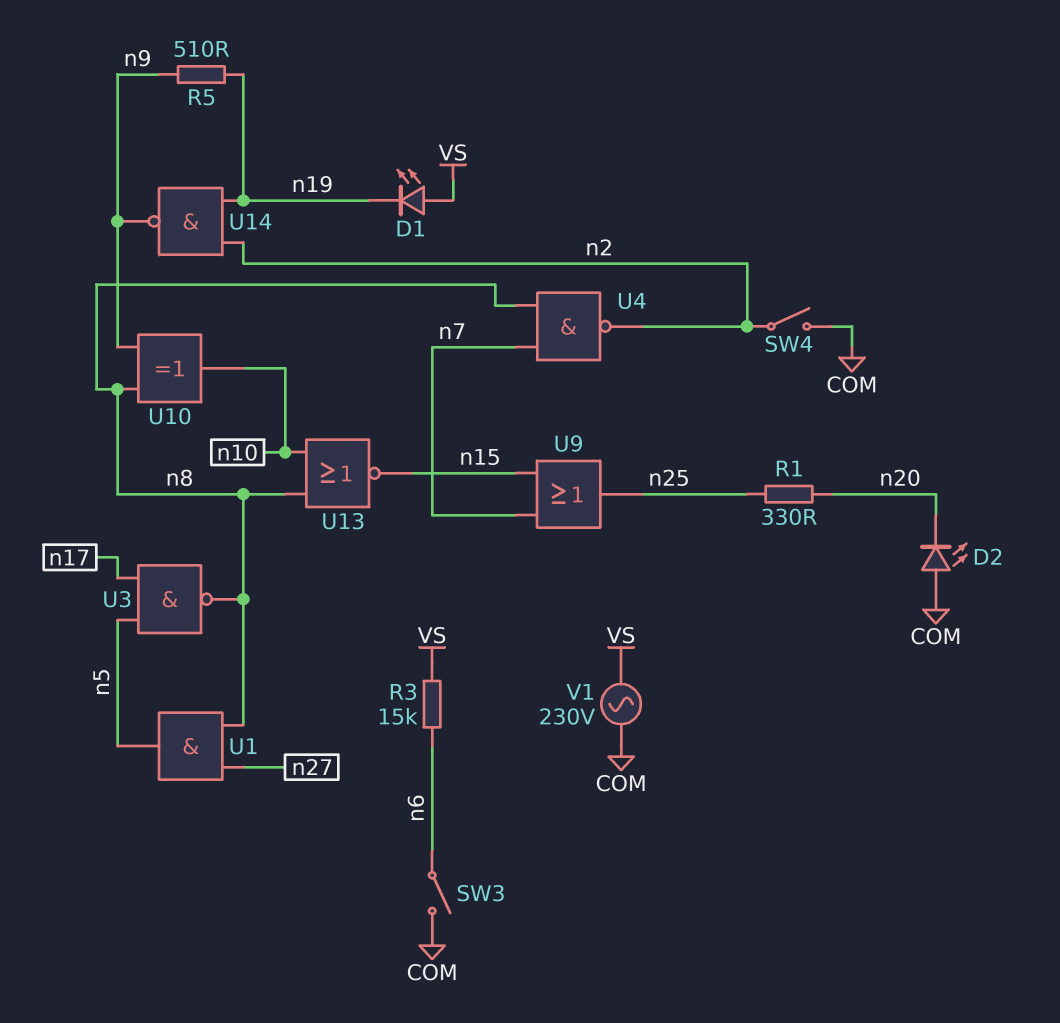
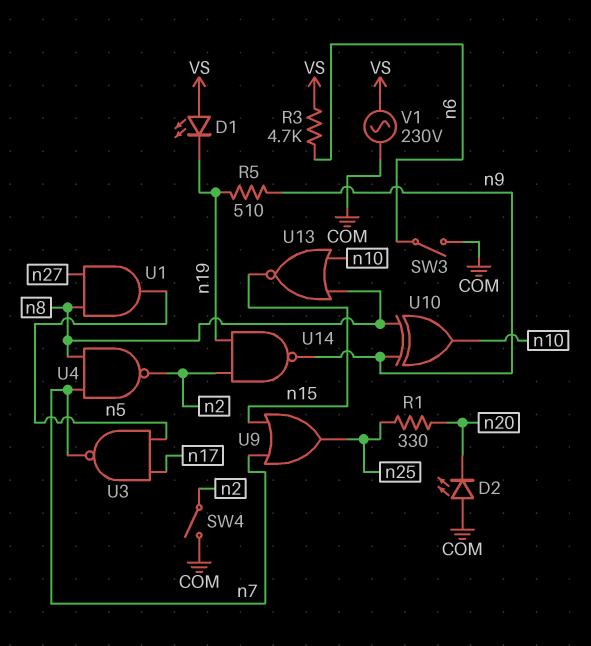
R3: 15k (VS, n6) -> 4.7k (VS, n6)
U3: NAND (in n5, in n17, out n8) -> NAND (in n5, in n17, out n7)

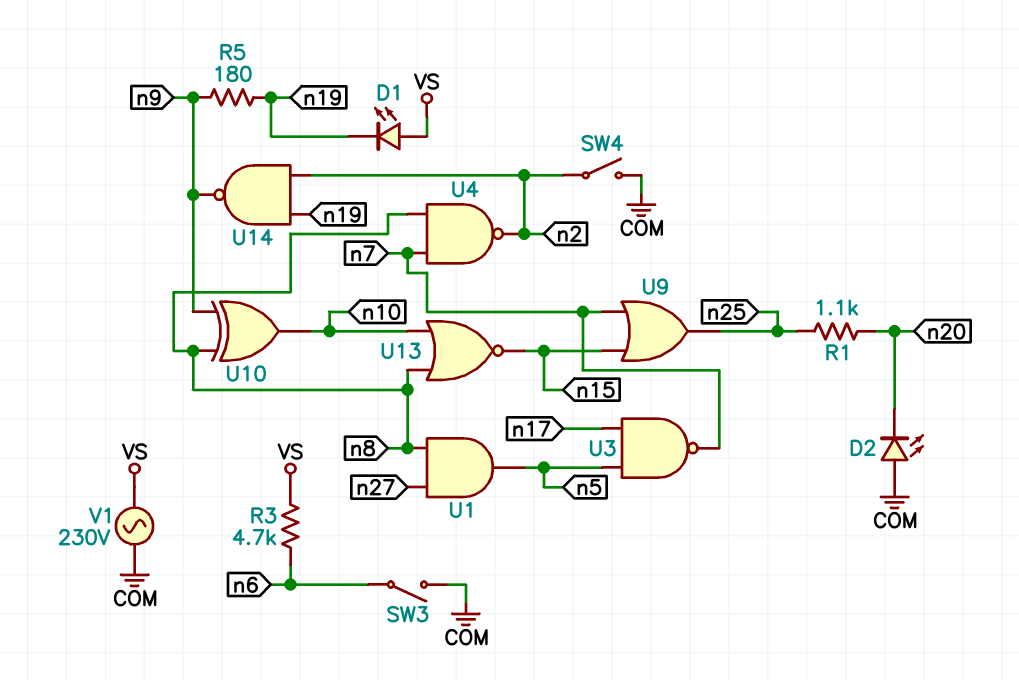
R1: 330 (n20, n25) -> 1.1k (n20, n25)
R5: 510 (n9, n19) -> 180 (n9, n19)

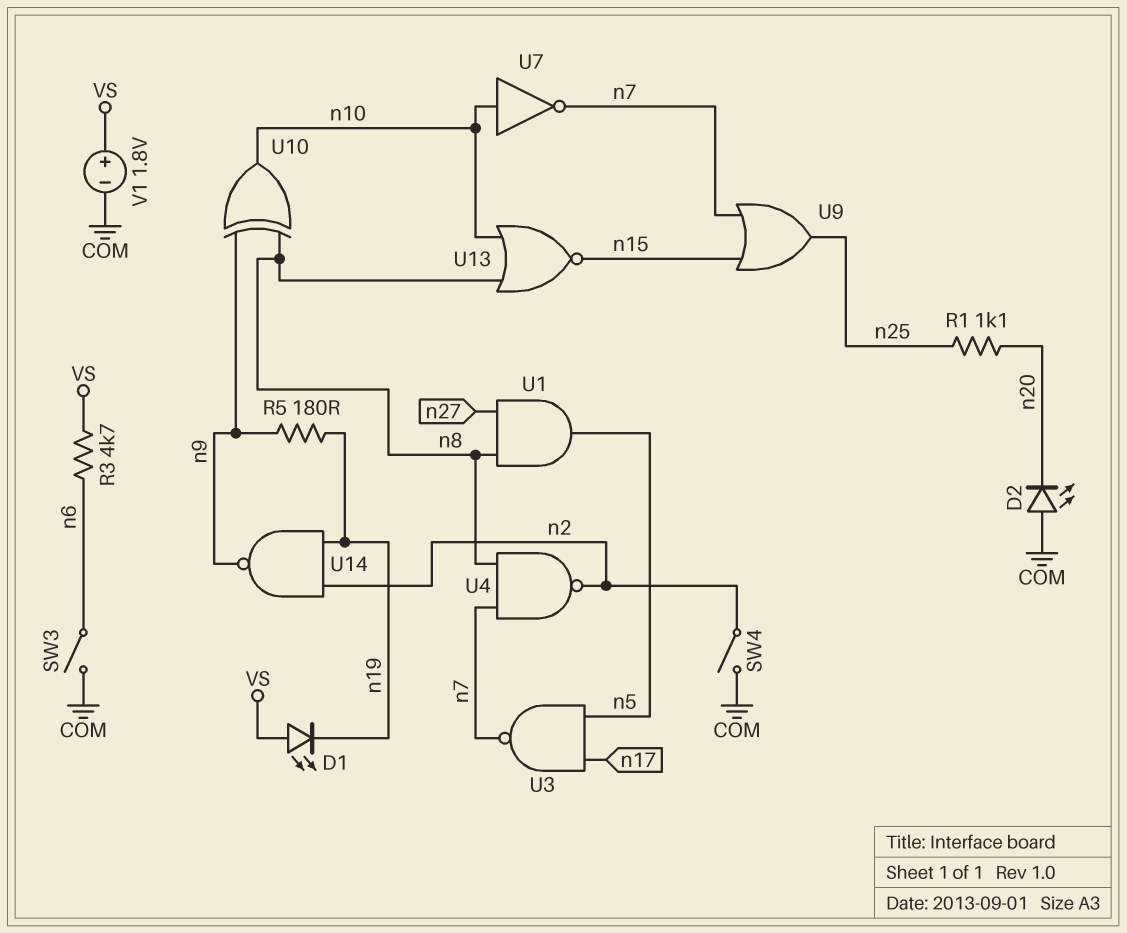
U7: none -> NOT (in n10, out n7)
V1: AC 230V (COM, VS) -> 1.8V (plus VS, minus COM)

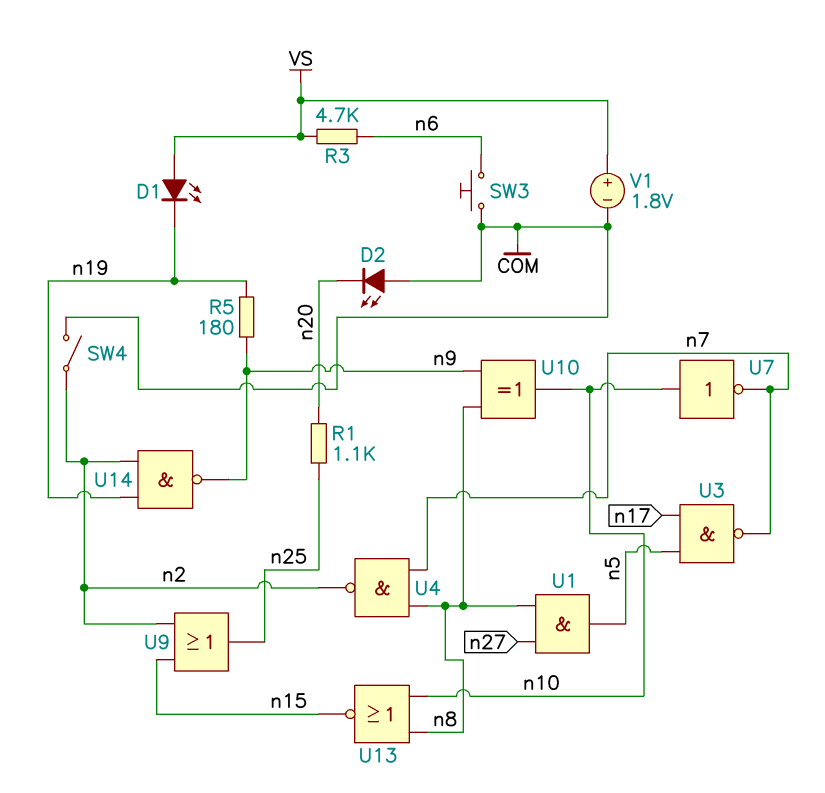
SW3: switch (COM, n6) -> button (COM, n6)
U9: OR (in n7, in n15, out n25) -> OR (in n2, in n15, out n25)

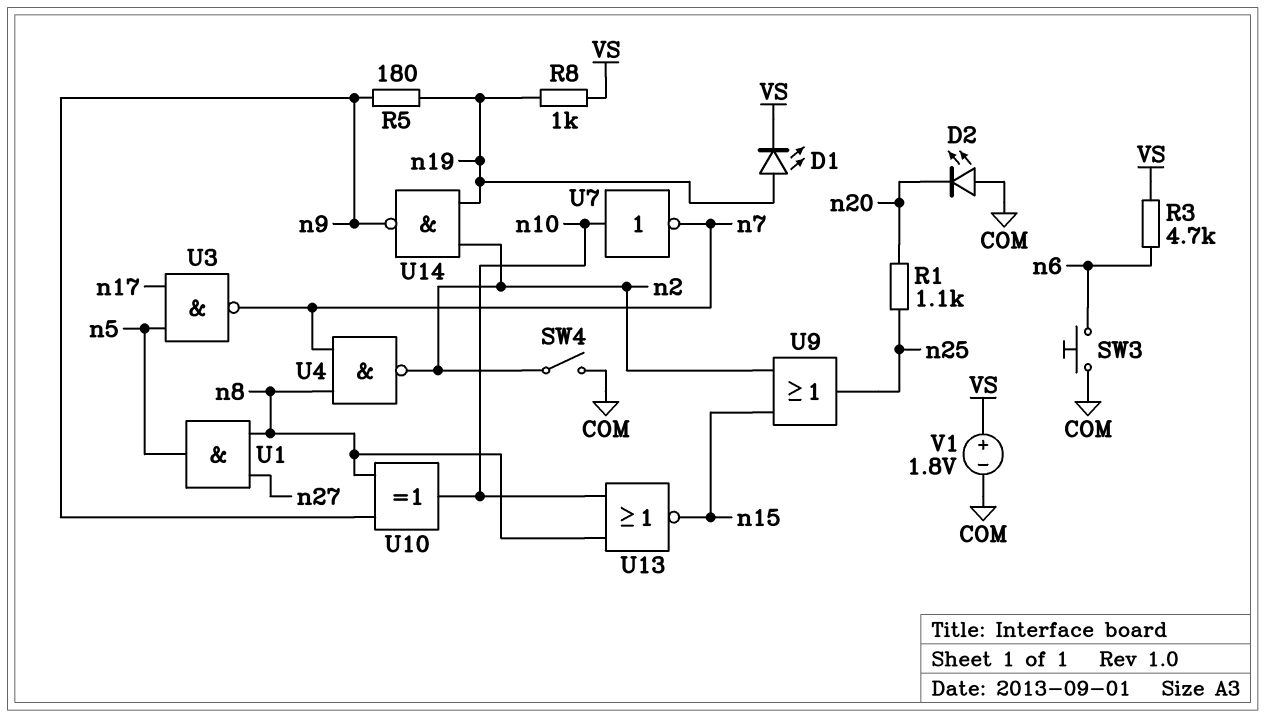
D1: LED (A VS, K n19) -> LED (A n19, K VS)
R8: none -> 1k (VS, n19)

